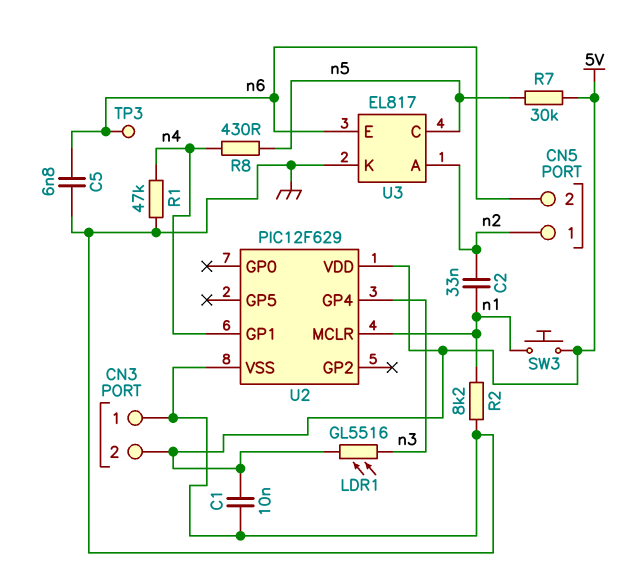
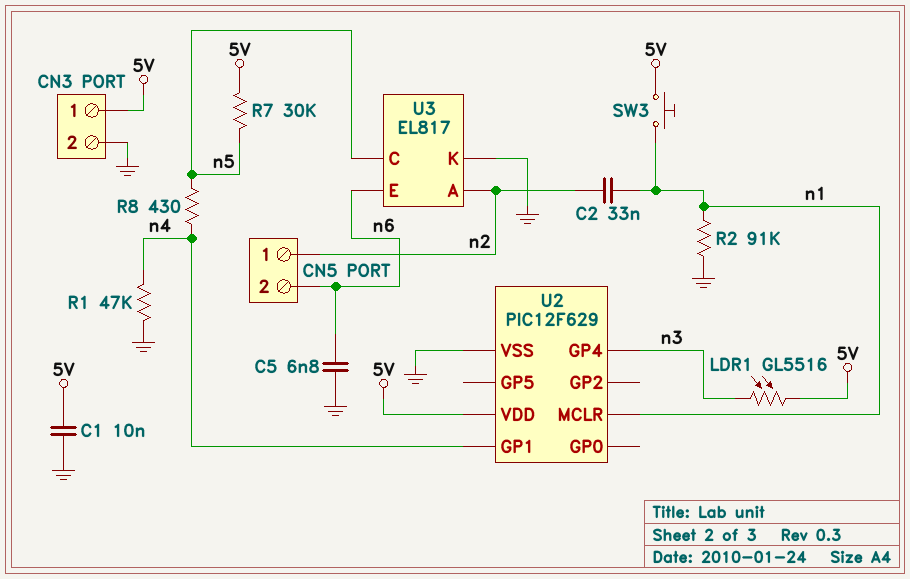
CN3 pin 1: GND -> 5V
CN3 pin 2: 5V -> GND
R2: 8.2k (GND, n1) -> 91k (GND, n1)
TP3: test point (n6) -> none

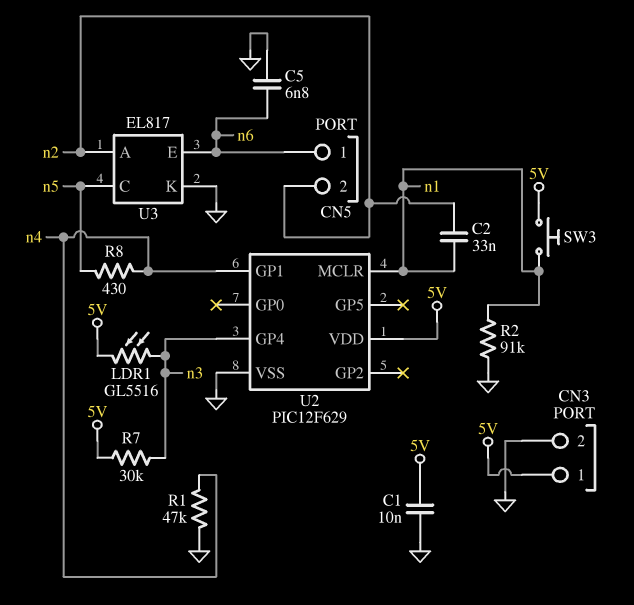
CN5 pin 1: n2 -> n6
CN5 pin 2: n6 -> n2
R7: 30k (5V, n5) -> 30k (5V, n3)

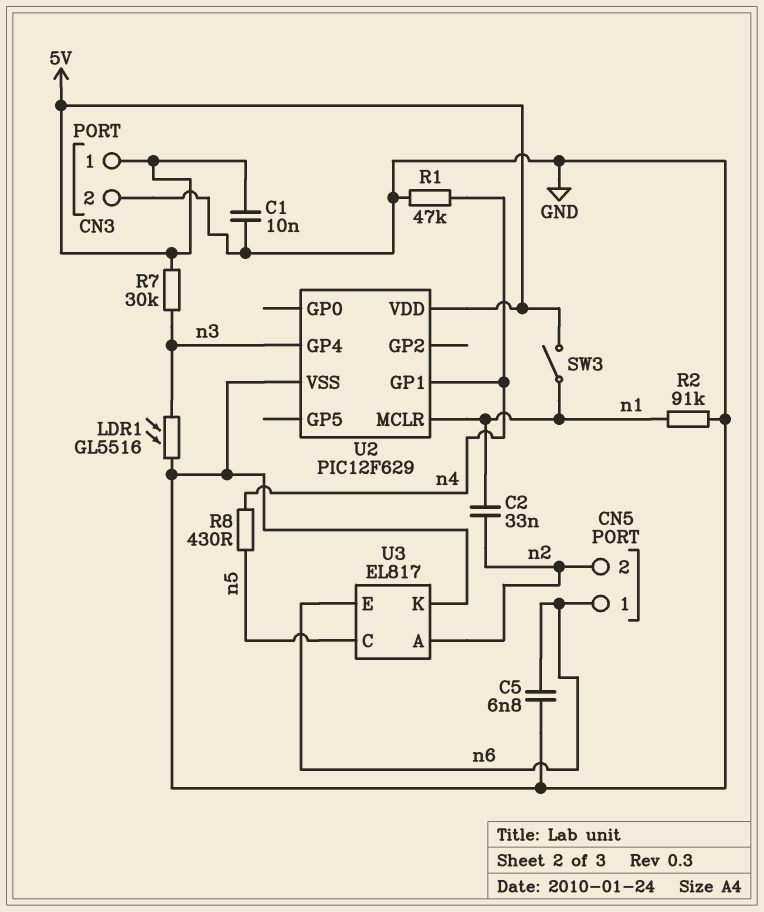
LDR1: GL5516 (5V, n3) -> GL5516 (GND, n3)
SW3: button (5V, n1) -> switch (5V, n1)

